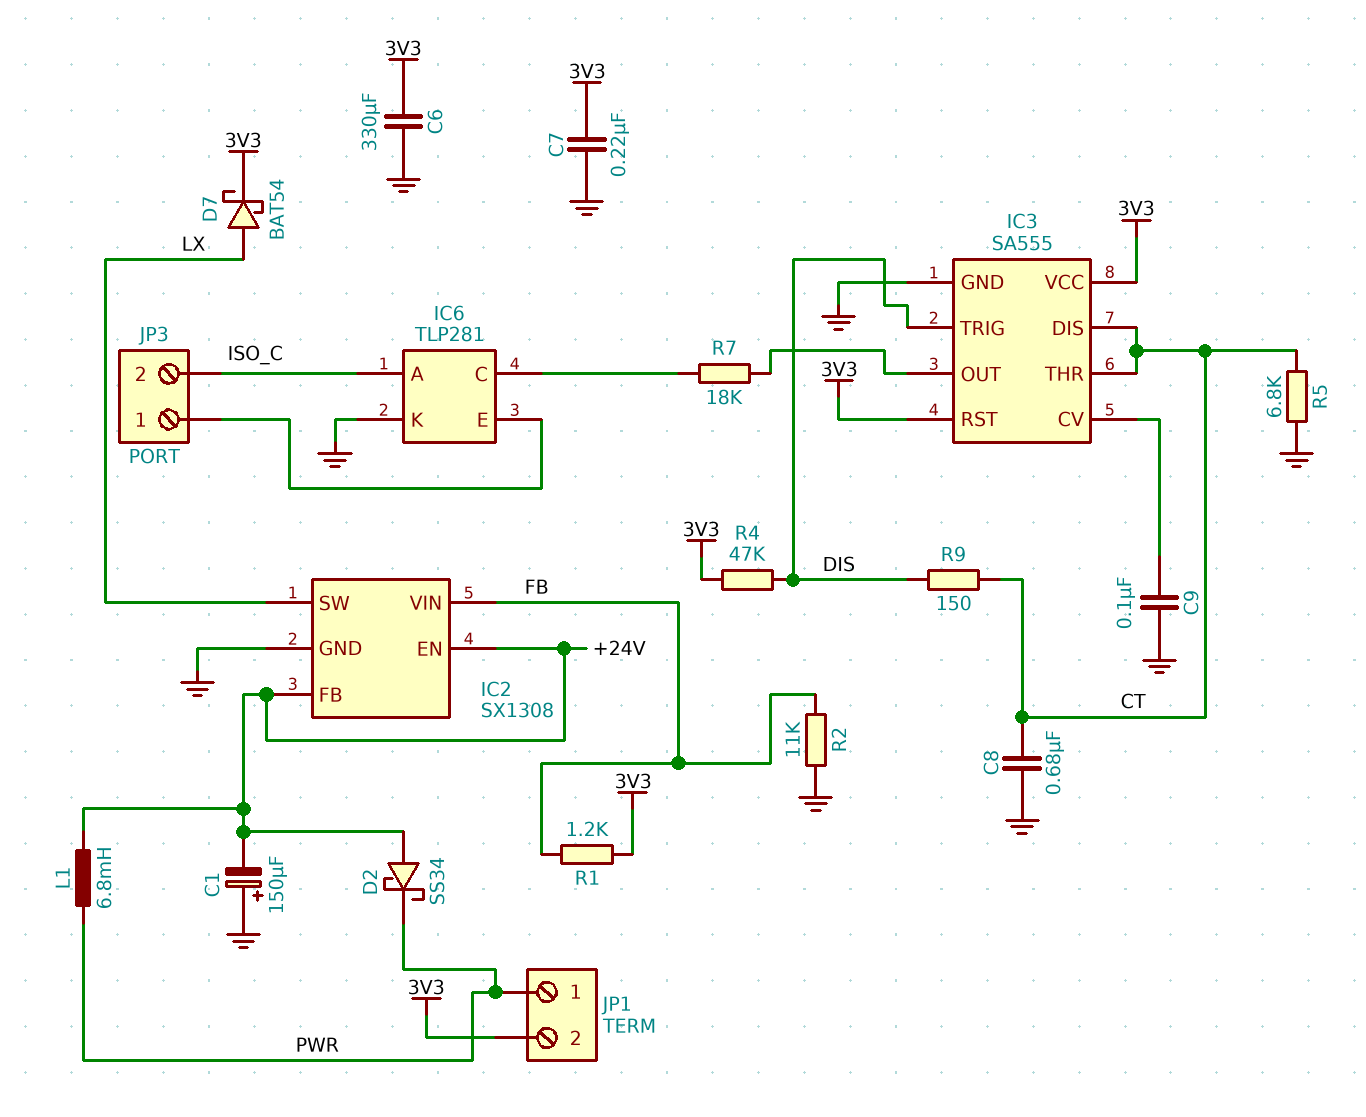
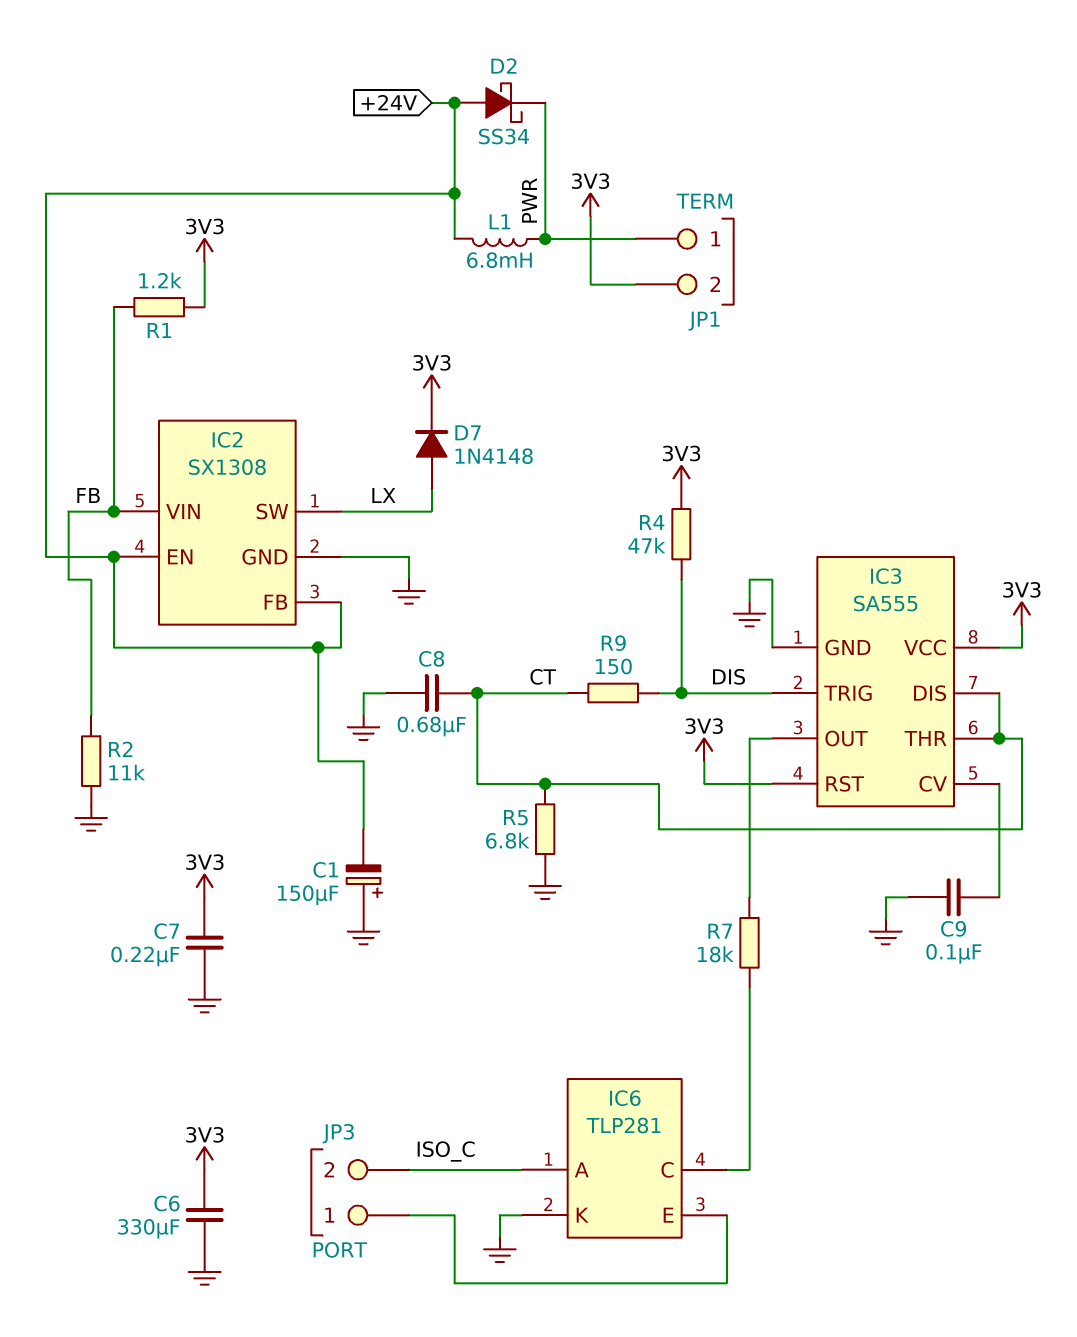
D7: schottky BAT54 (A LX, K 3V3) -> diode 1N4148 (A LX, K 3V3)

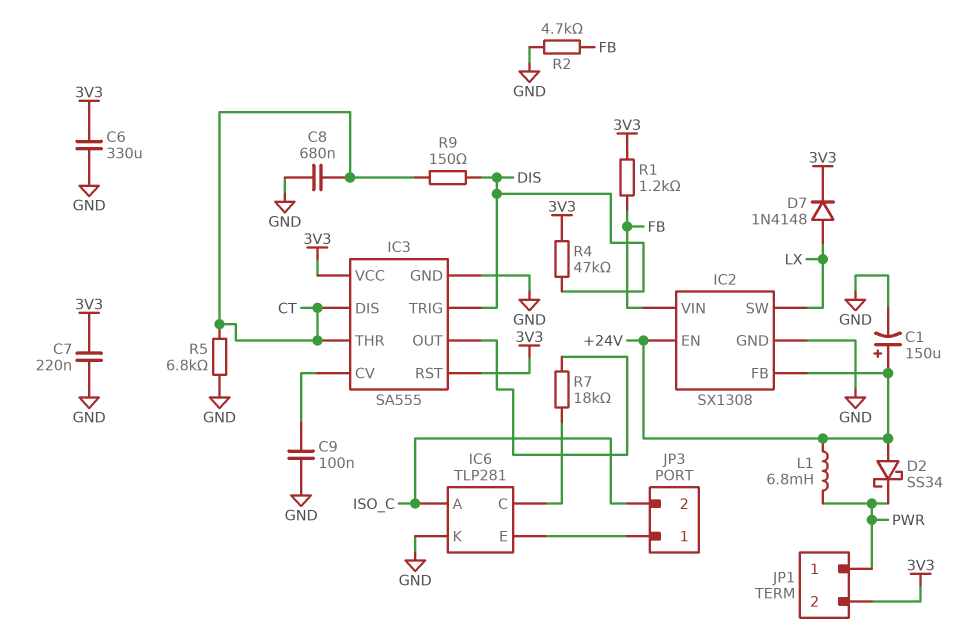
C1: 150uF (plus GND, minus +24V) -> 150uF (plus +24V, minus GND)
R2: 11k (FB, GND) -> 4.7k (FB, GND)

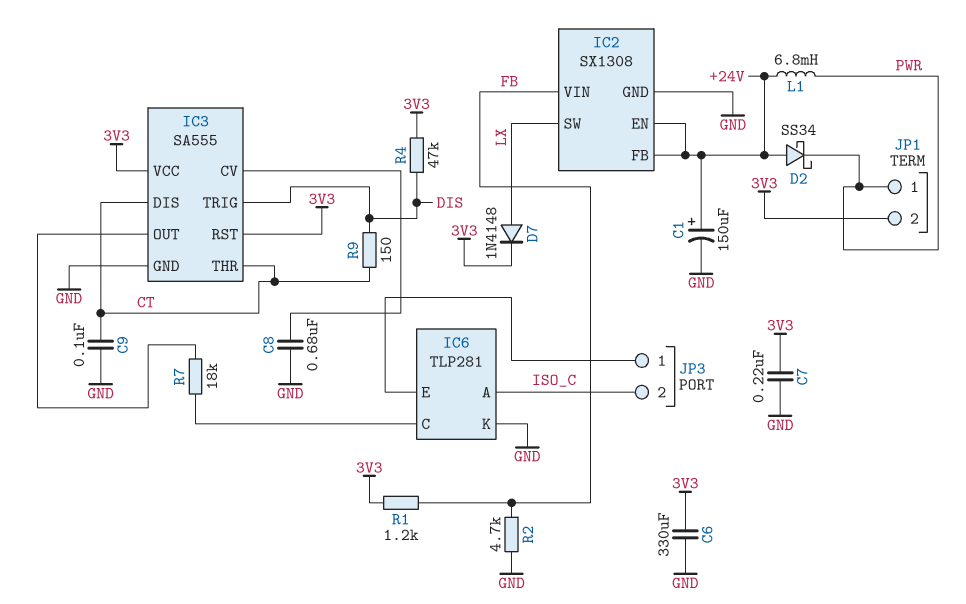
C8: 680nF (CT, GND) -> 680nF (GND, IC3/CV)
C9: 100nF (GND, IC3/CV) -> 100nF (CT, GND)
R5: 6.8k (CT, GND) -> none

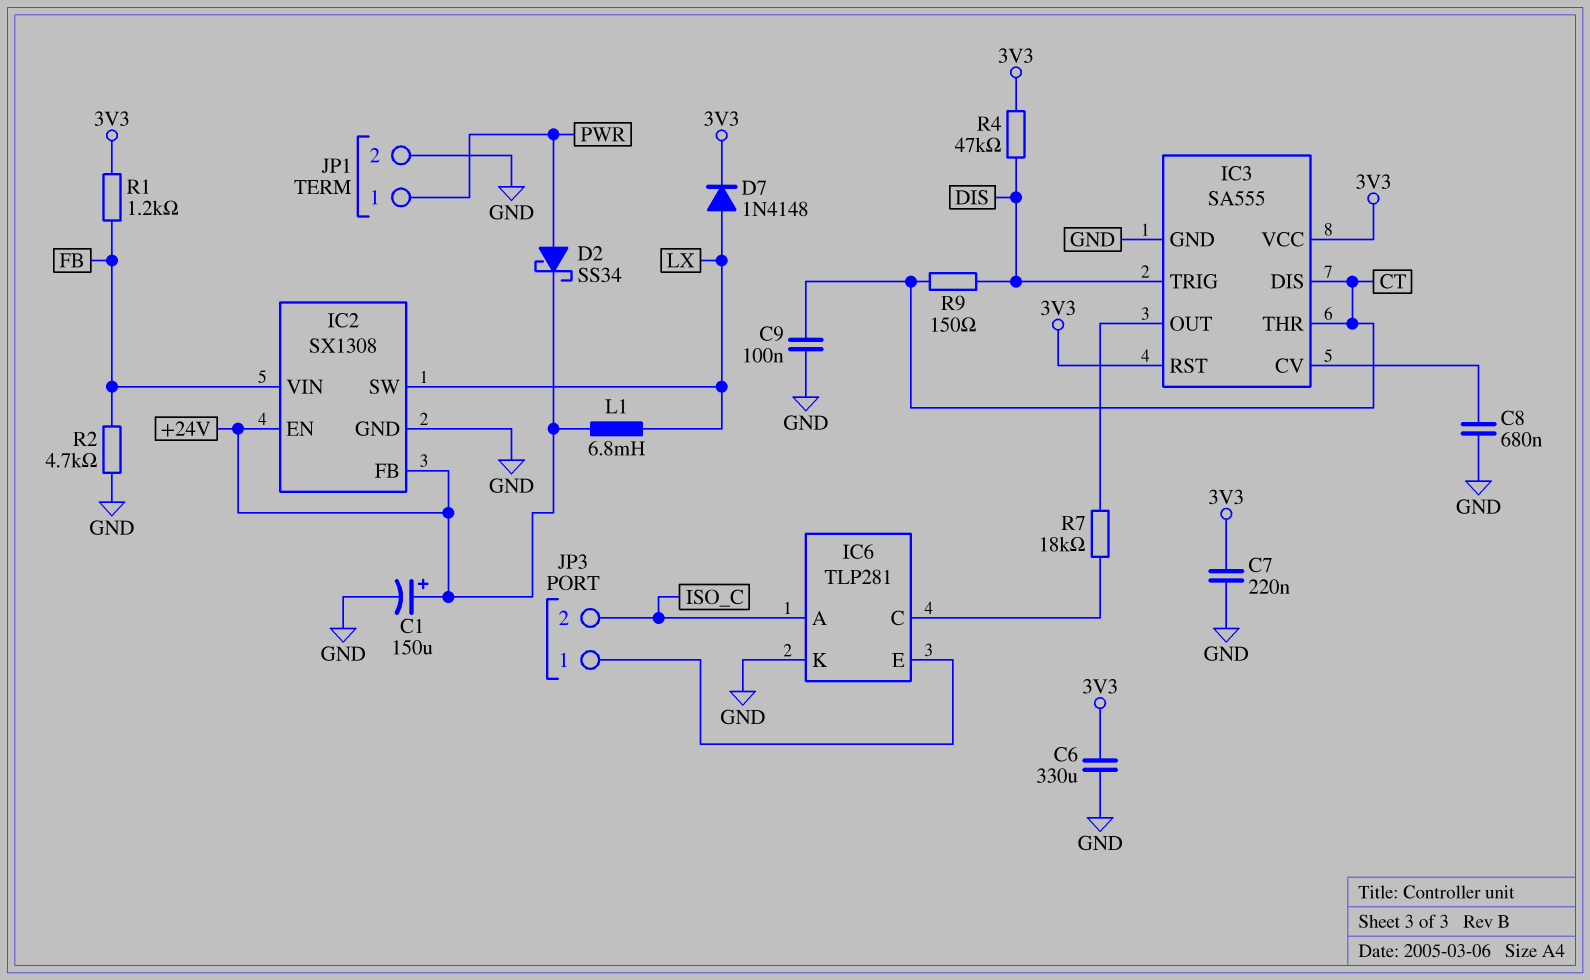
D2: schottky SS34 (A +24V, K PWR) -> schottky SS34 (A PWR, K +24V)
JP1 pin 2: 3V3 -> GND
L1: 6.8mH (+24V, PWR) -> 6.8mH (+24V, LX)

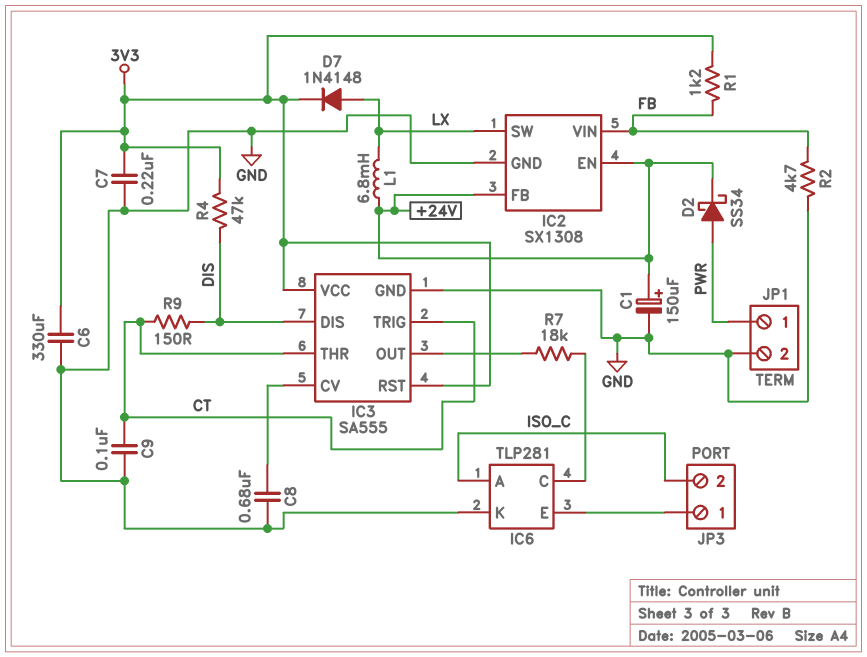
IC3 pin DIS: CT -> DIS
IC3 pin TRIG: DIS -> CT

